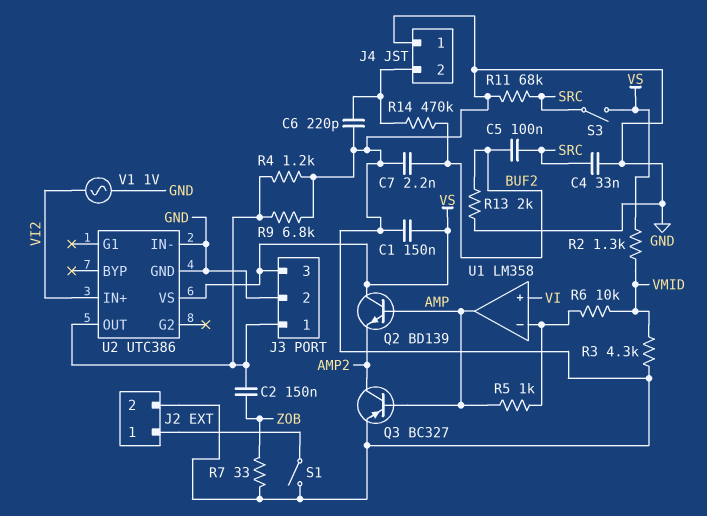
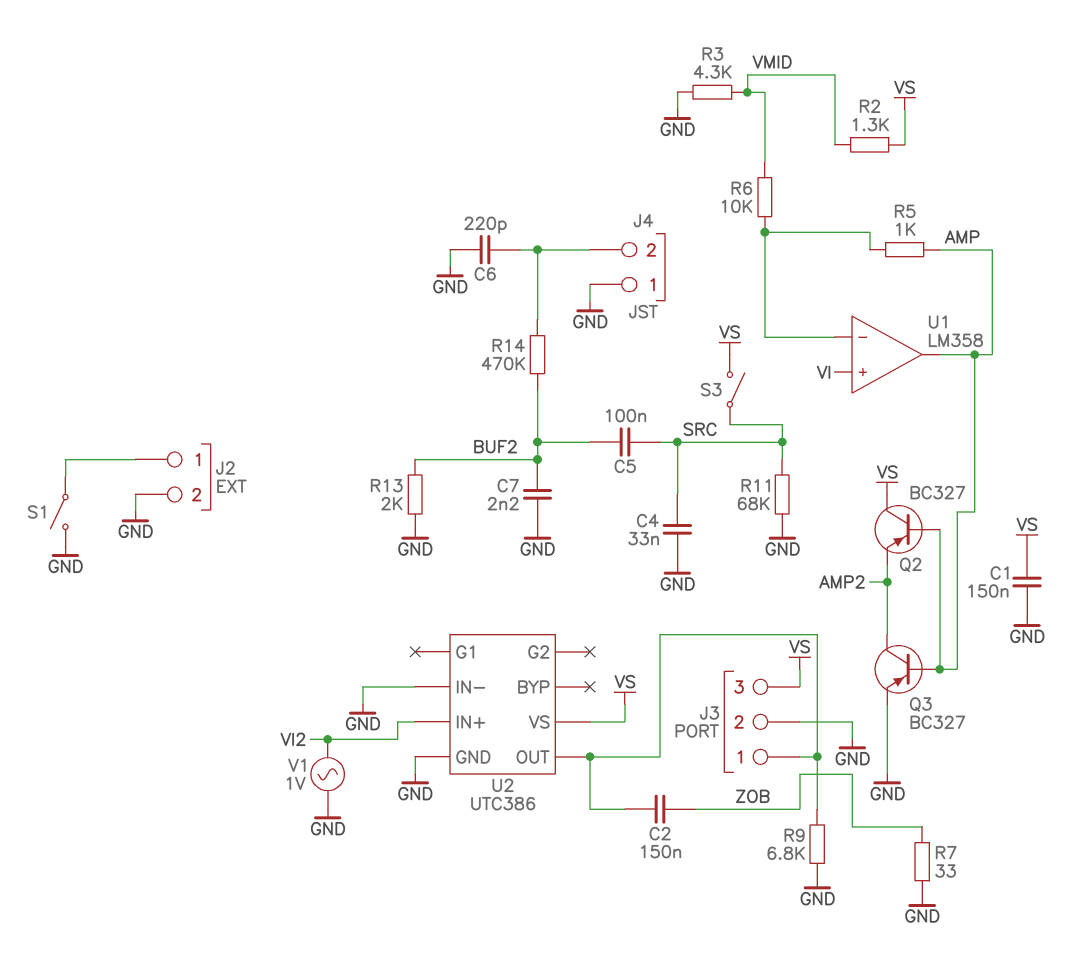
Q2: NPN BD139 (B AMP, C VS, E AMP2) -> PNP BC327 (B AMP, C VS, E AMP2)
R4: 1.2k (GND, J3/1) -> none

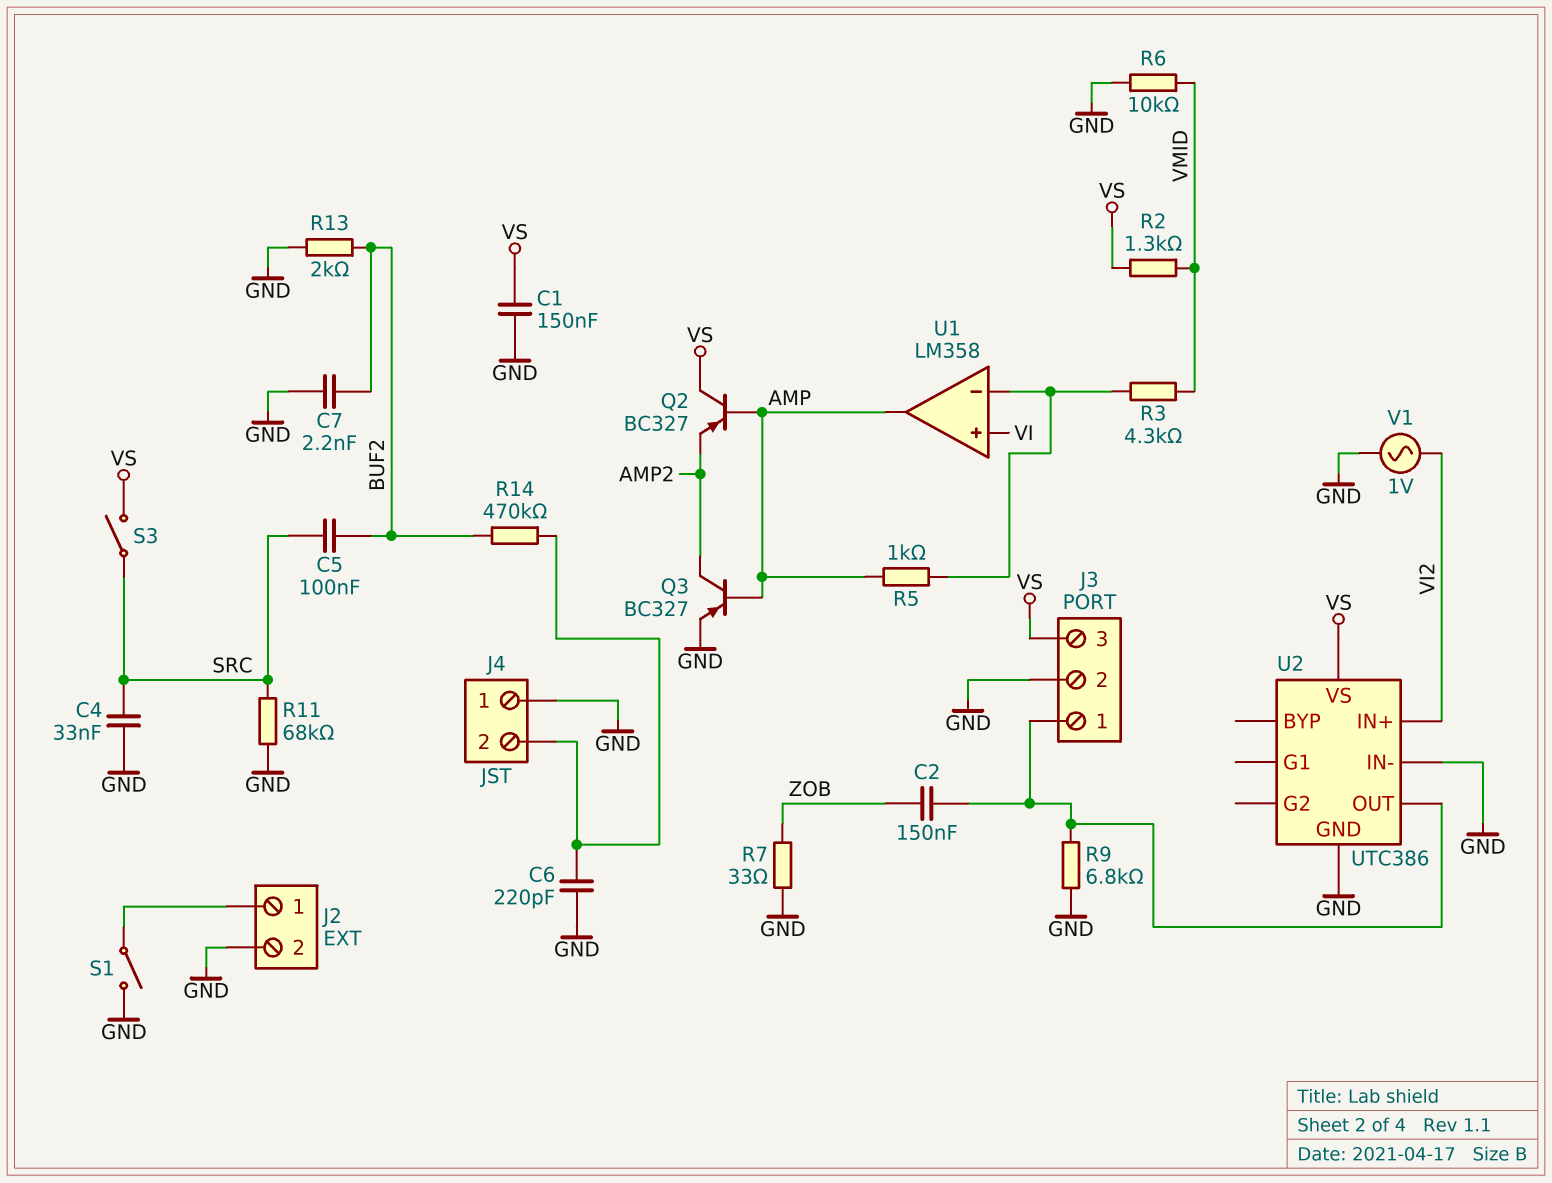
R3: 4.3k (GND, VMID) -> 4.3k (U1/in-, VMID)
R6: 10k (U1/in-, VMID) -> 10k (GND, VMID)

